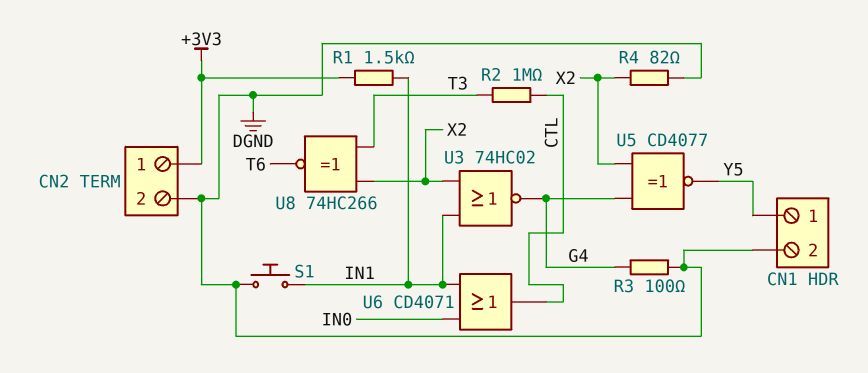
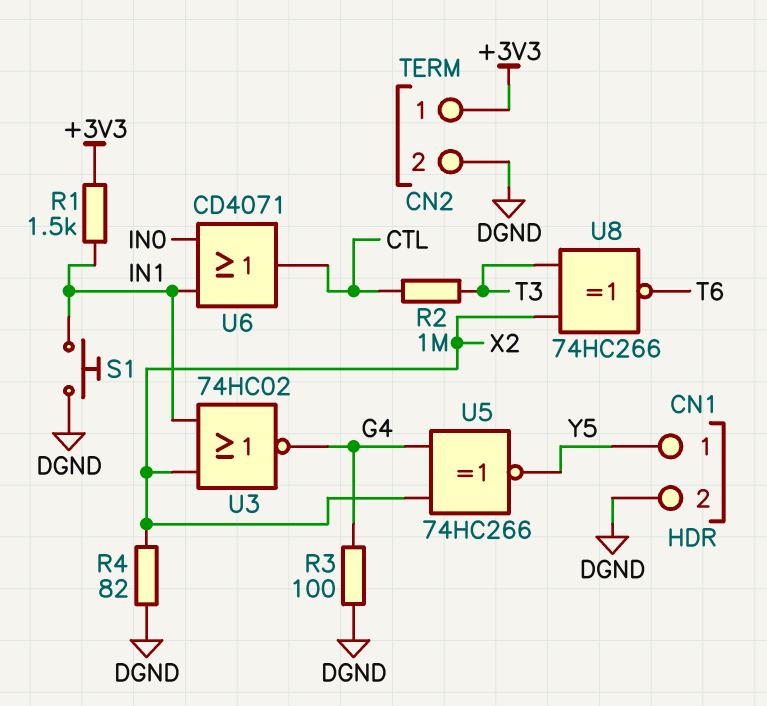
U5: XNOR CD4077 (in G4, in X2, out Y5) -> XNOR 74HC266 (in G4, in X2, out Y5)

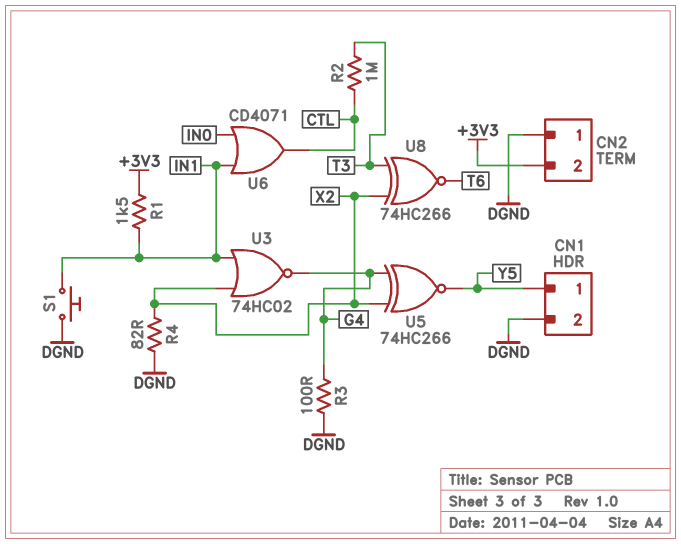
CN2 pin 1: +3V3 -> DGND
CN2 pin 2: DGND -> +3V3

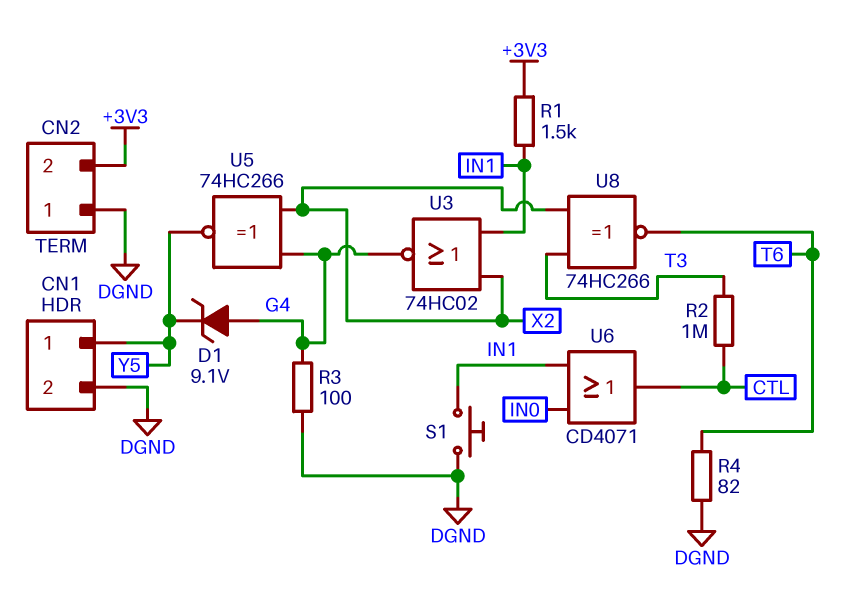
D1: none -> zener 9.1V (A G4, K Y5)
R4: 82 (DGND, X2) -> 82 (DGND, T6)

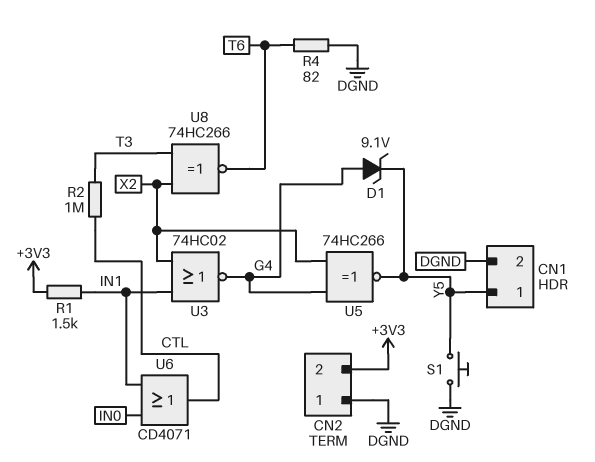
R3: 100 (DGND, G4) -> none
S1: button (DGND, IN1) -> button (DGND, Y5)

